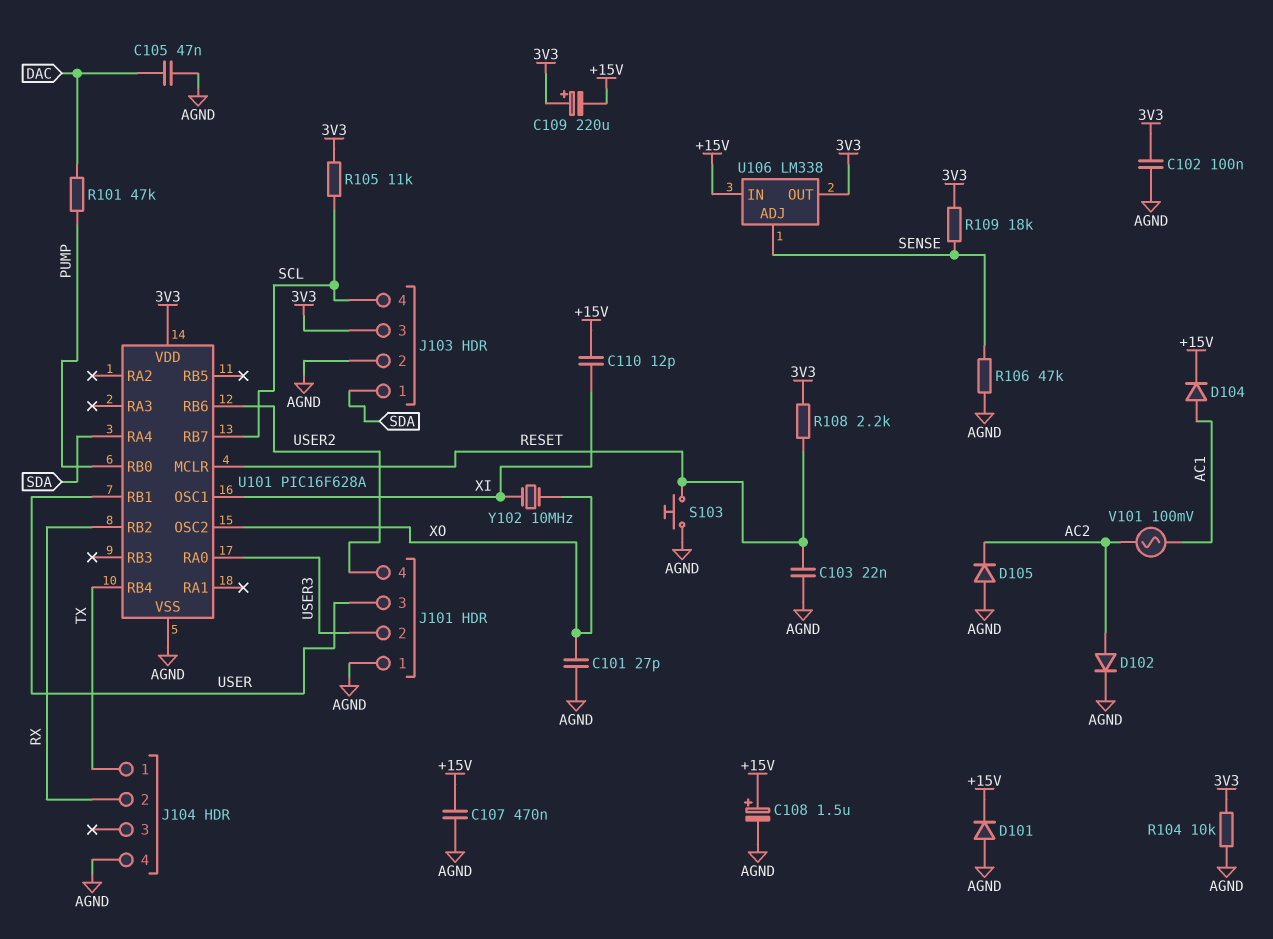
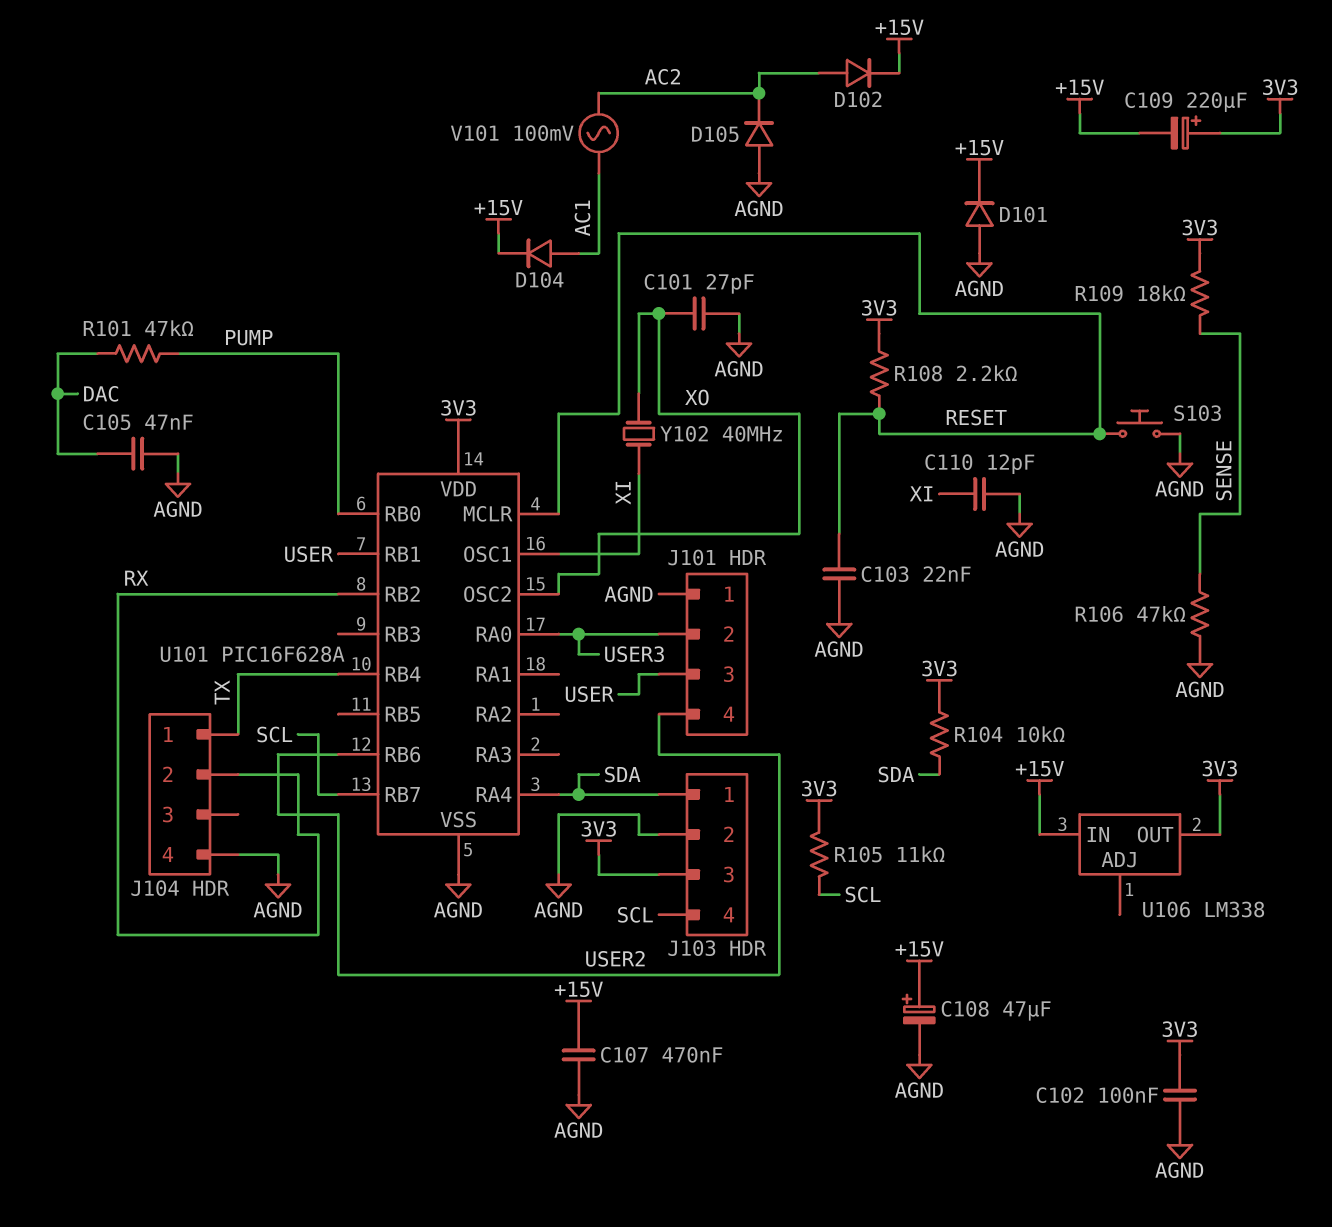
C108: 1.5uF (plus +15V, minus AGND) -> 47uF (plus +15V, minus AGND)
C110: 12pF (+15V, XI) -> 12pF (AGND, XI)
D102: diode (A AC2, K AGND) -> diode (A AC2, K +15V)
R104: 10k (3V3, AGND) -> 10k (3V3, SDA)
U106 pin ADJ: SENSE -> none
Y102: 10MHz (XI, XO) -> 40MHz (XI, XO)

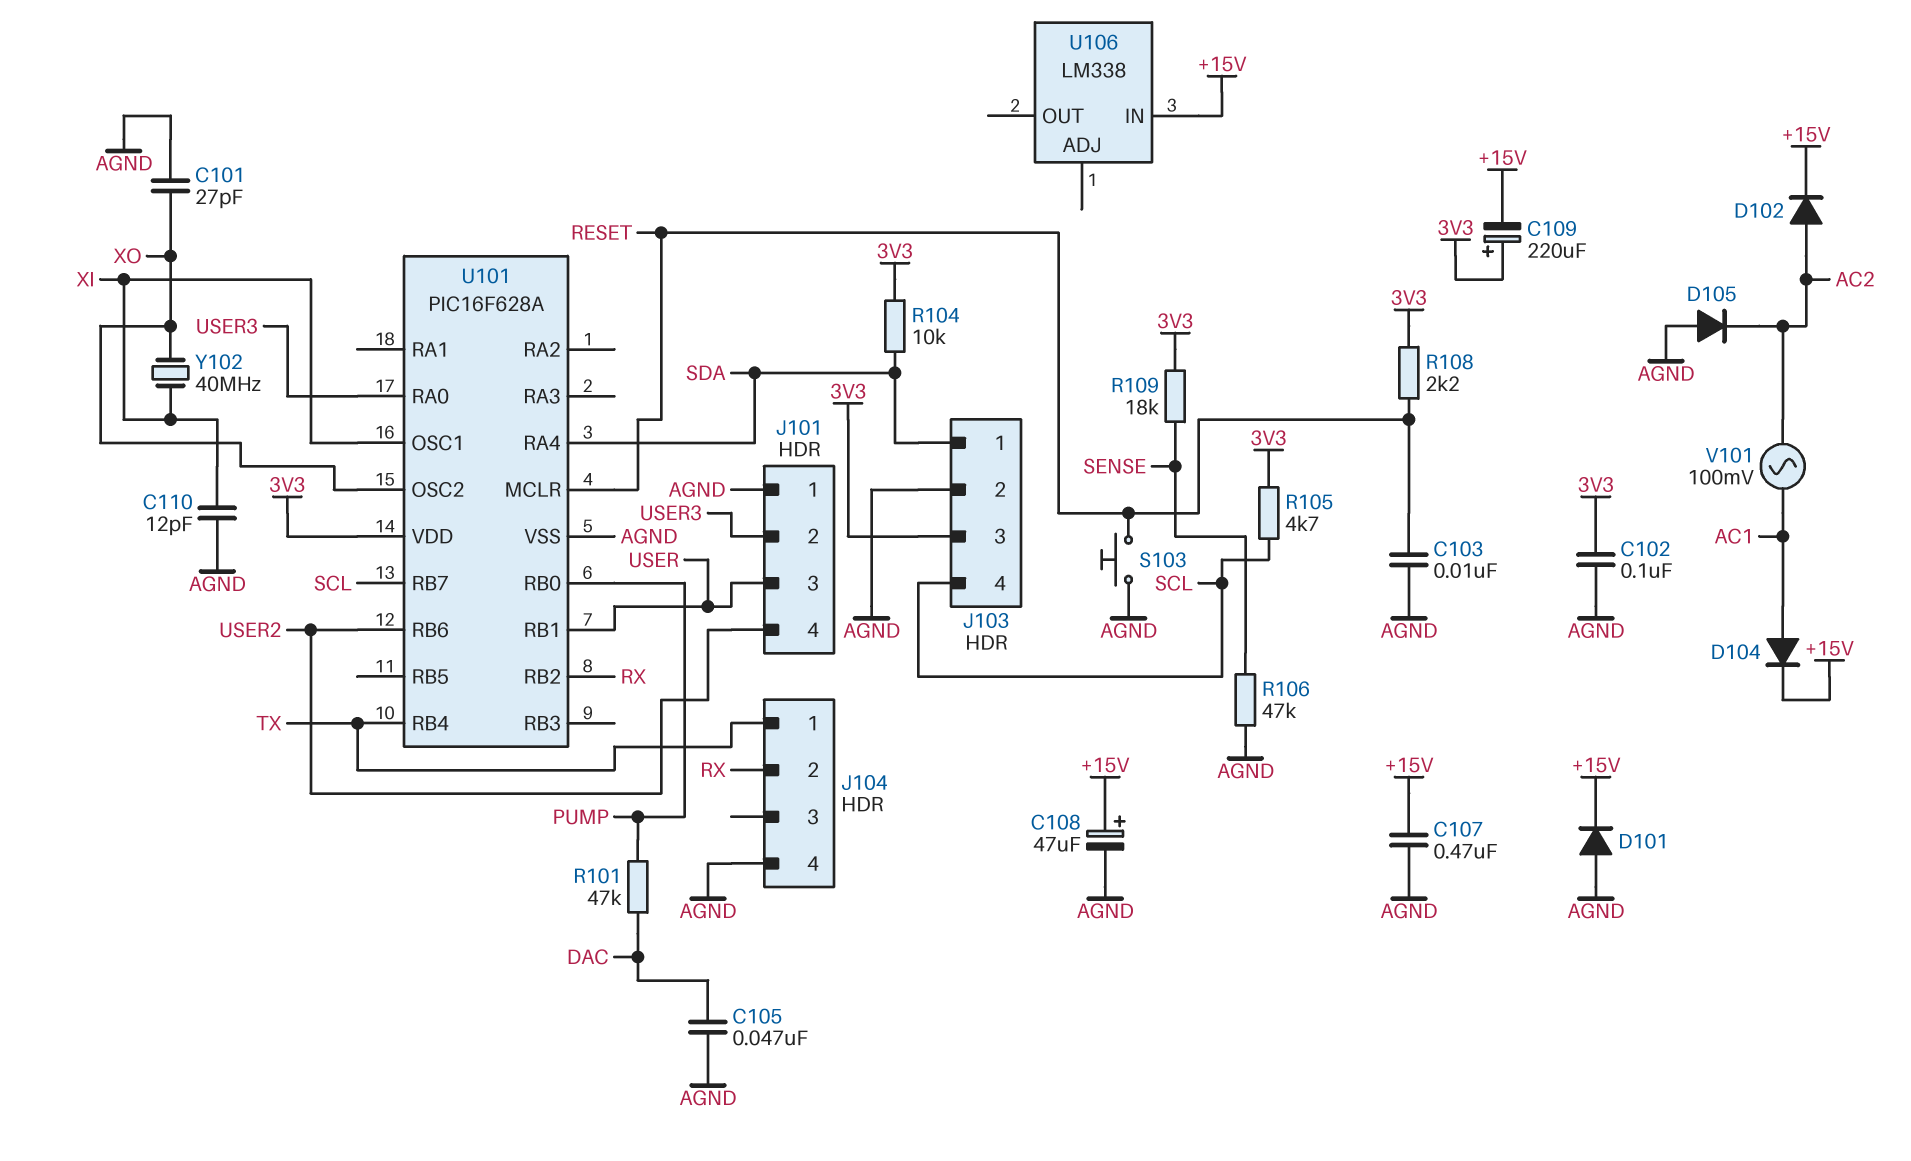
C103: 22nF (AGND, RESET) -> 10nF (AGND, RESET)
R105: 11k (3V3, SCL) -> 4.7k (3V3, SCL)
U106 pin OUT: 3V3 -> none

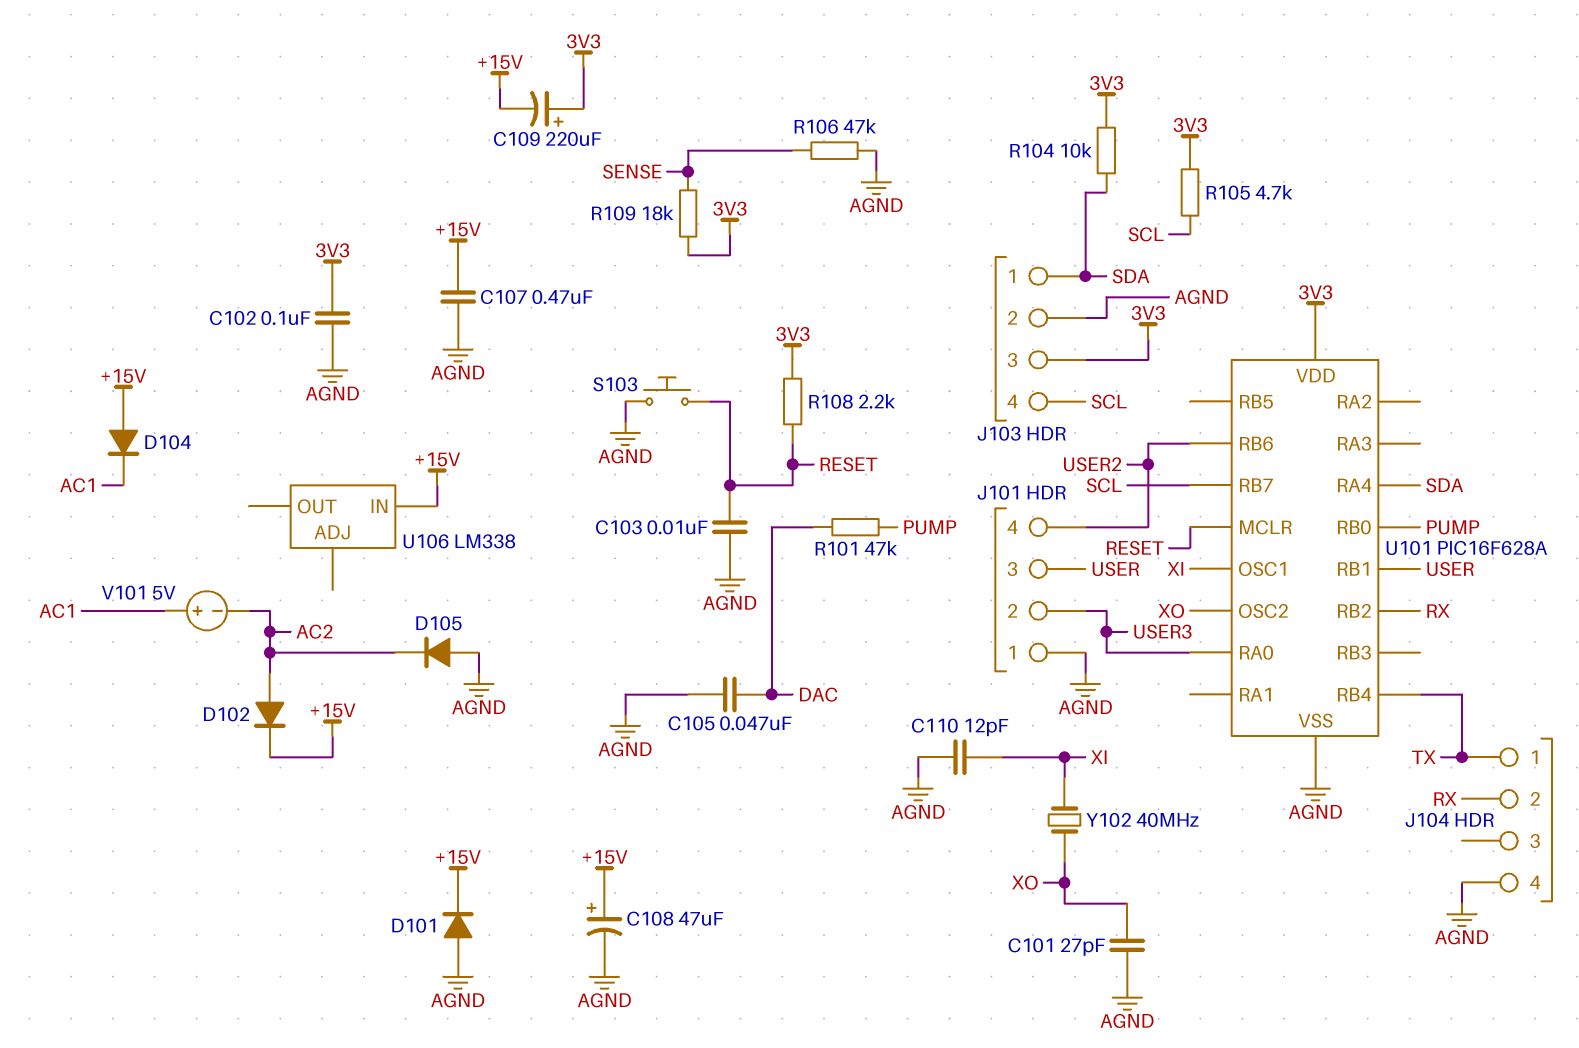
D104: diode (A AC1, K +15V) -> diode (A +15V, K AC1)
V101: AC 100mV (AC1, AC2) -> 5V (plus AC1, minus AC2)

